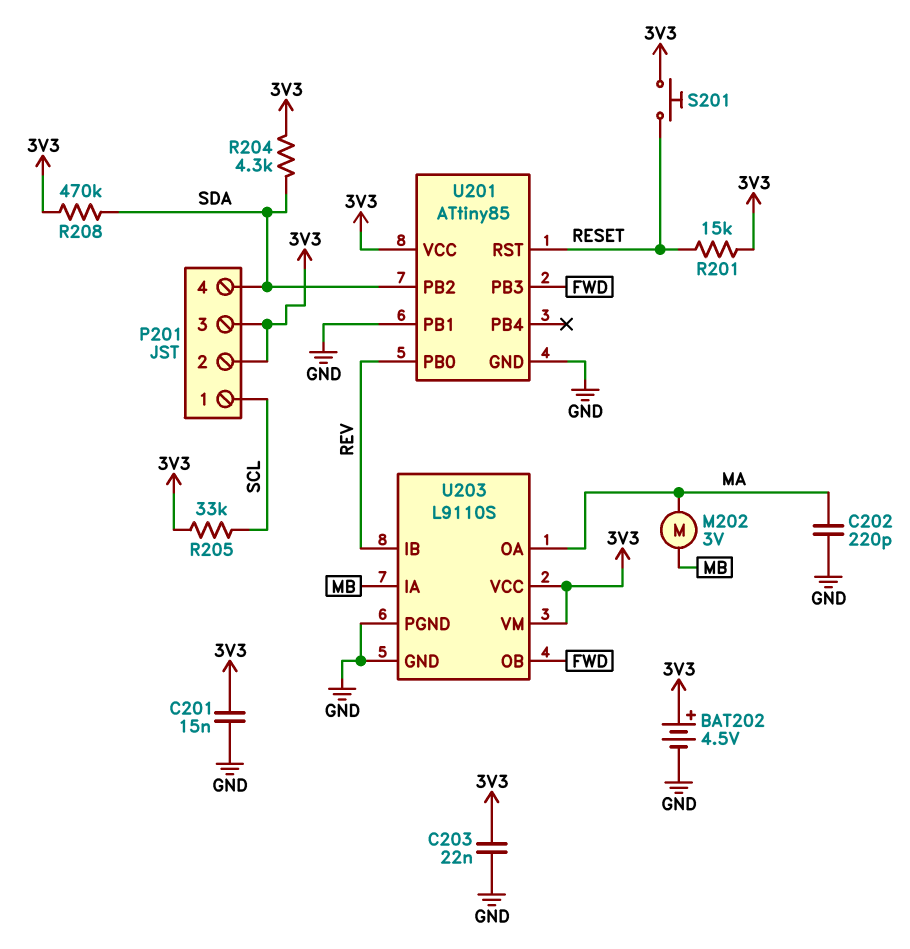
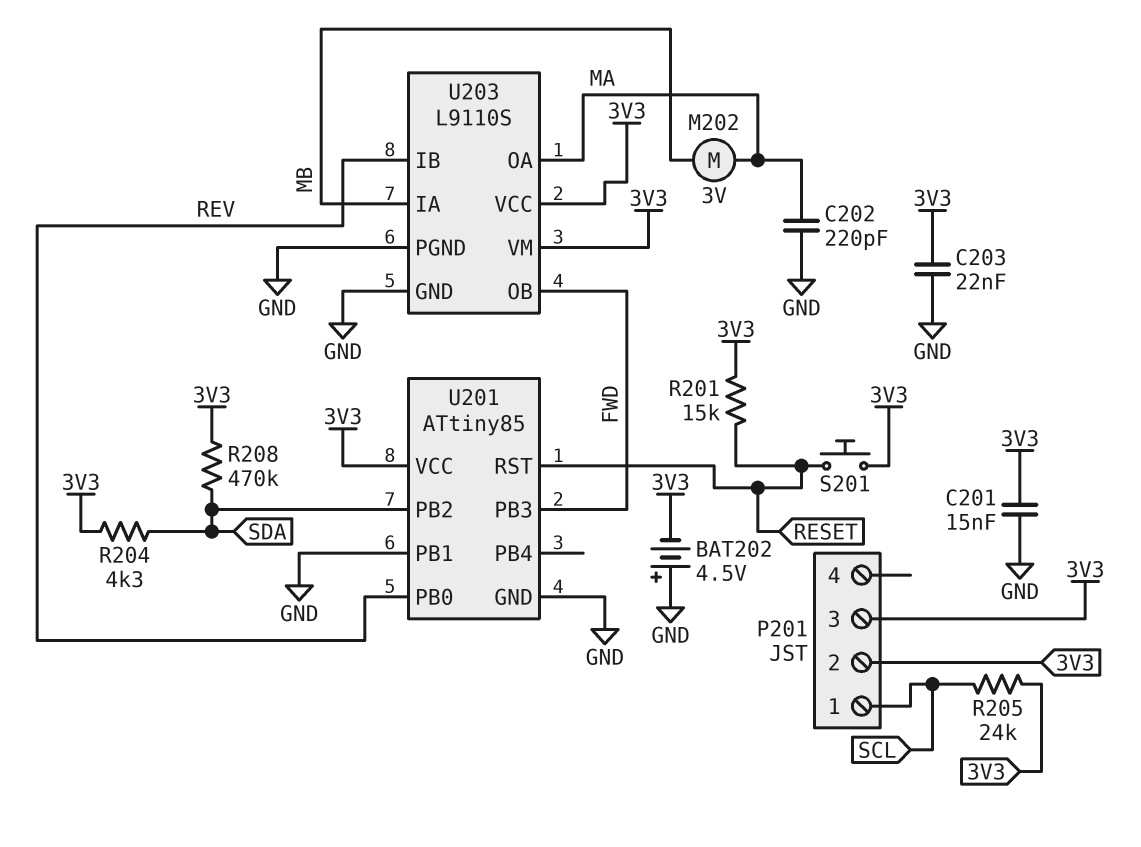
BAT202: 4.5V (plus 3V3, minus GND) -> 4.5V (plus GND, minus 3V3)
P201 pin 4: SDA -> none
R205: 33k (3V3, SCL) -> 24k (3V3, SCL)

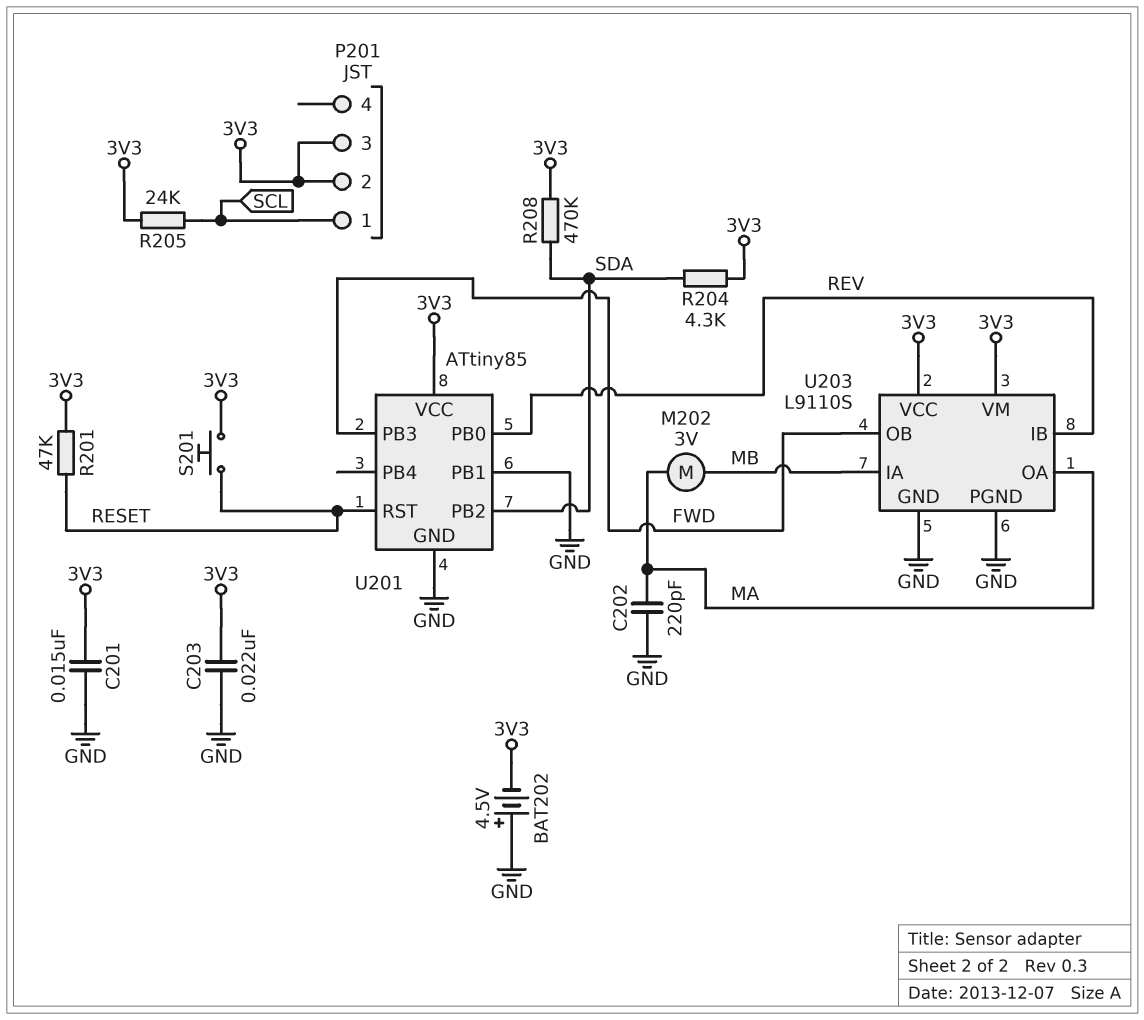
R201: 15k (3V3, RESET) -> 47k (3V3, RESET)

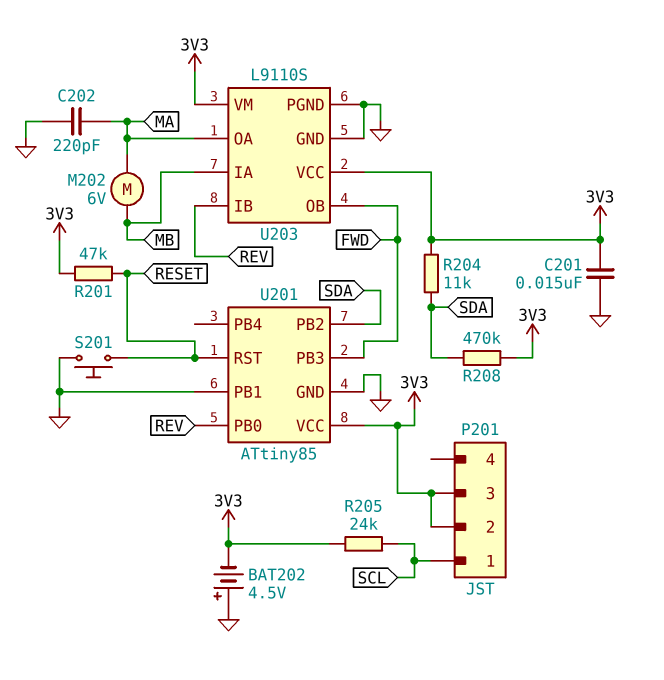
C203: 22nF (3V3, GND) -> none
M202: motor 3V (MA, MB) -> motor 6V (MA, MB)
R204: 4.3k (3V3, SDA) -> 11k (3V3, SDA)
S201: button (3V3, RESET) -> button (GND, RESET)

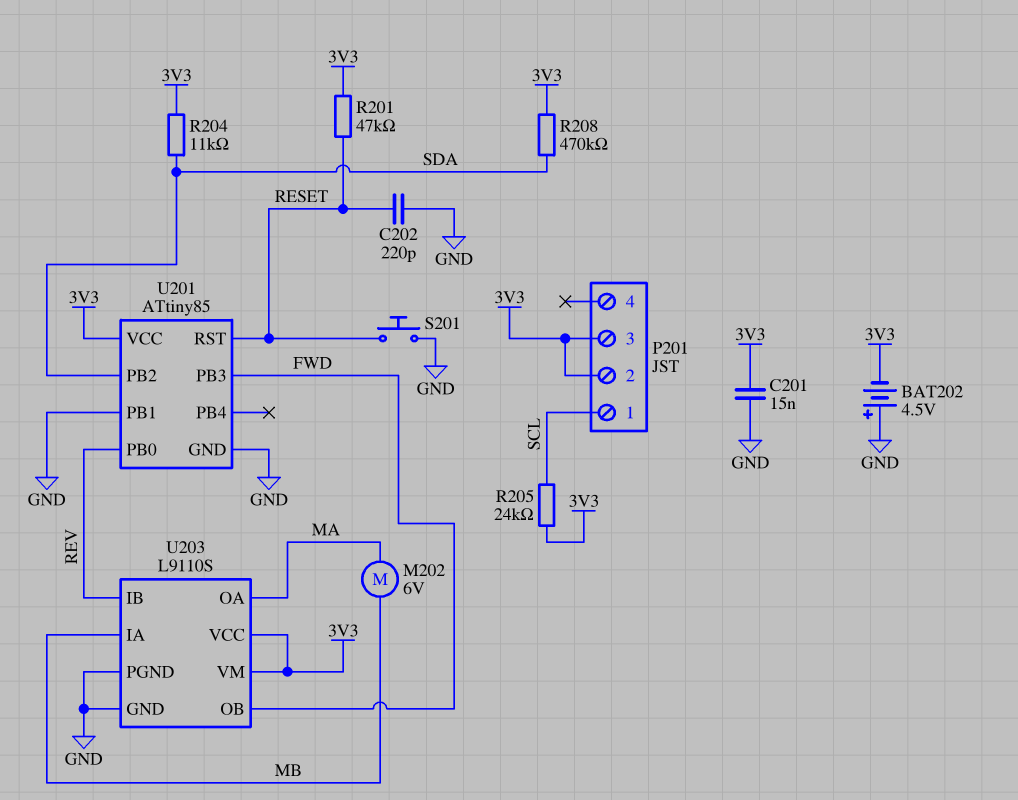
C202: 220pF (GND, MA) -> 220pF (GND, RESET)

